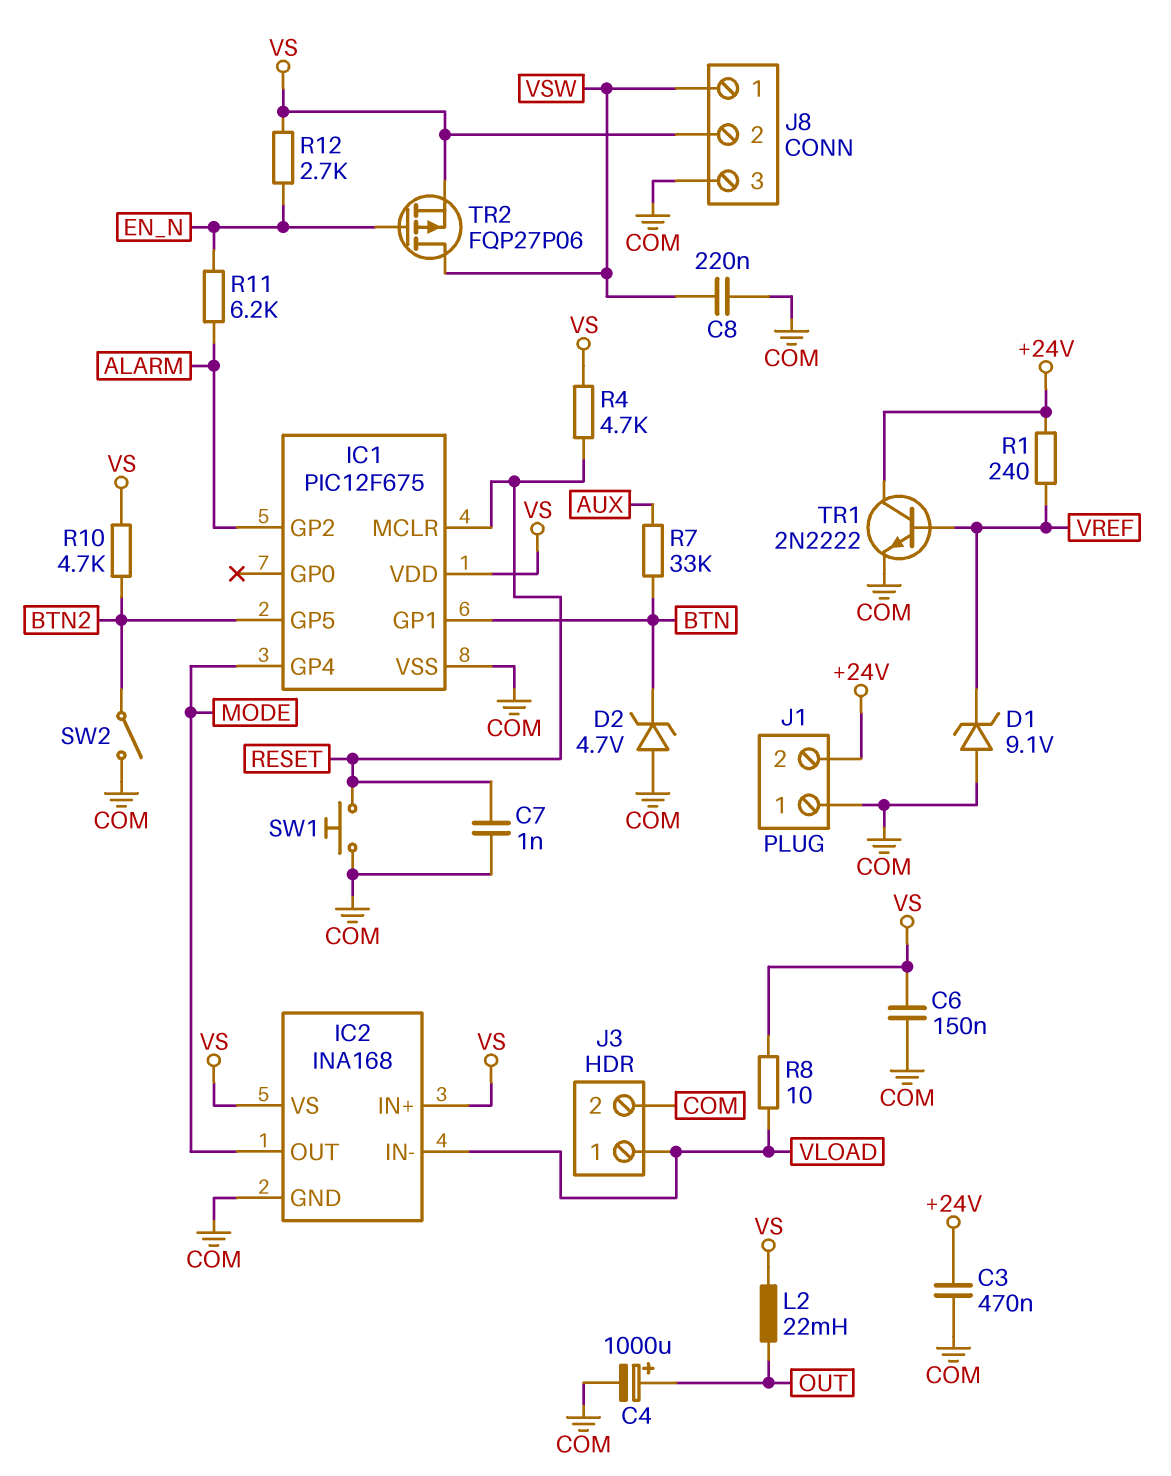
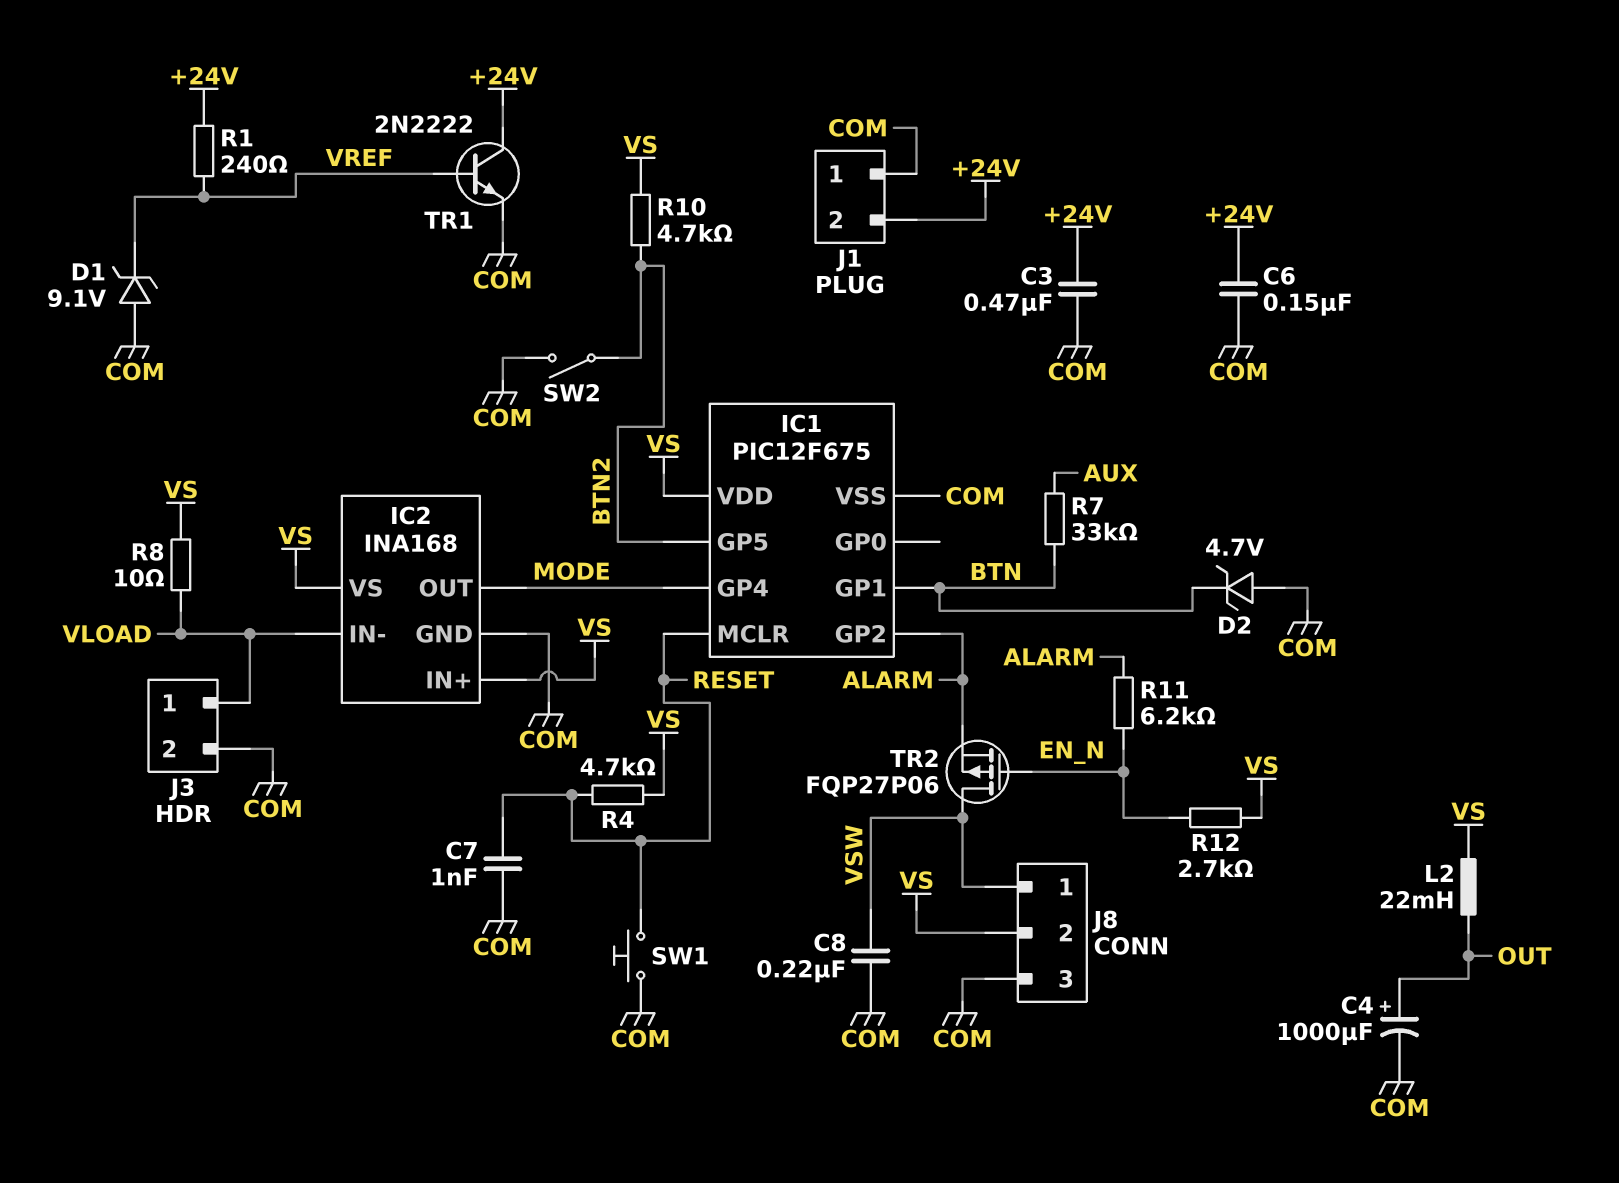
C6: 150nF (COM, VS) -> 150nF (+24V, COM)
TR2: PMOS FQP27P06 (G EN_N, D VSW, S VS) -> PMOS FQP27P06 (G EN_N, D VSW, S ALARM)

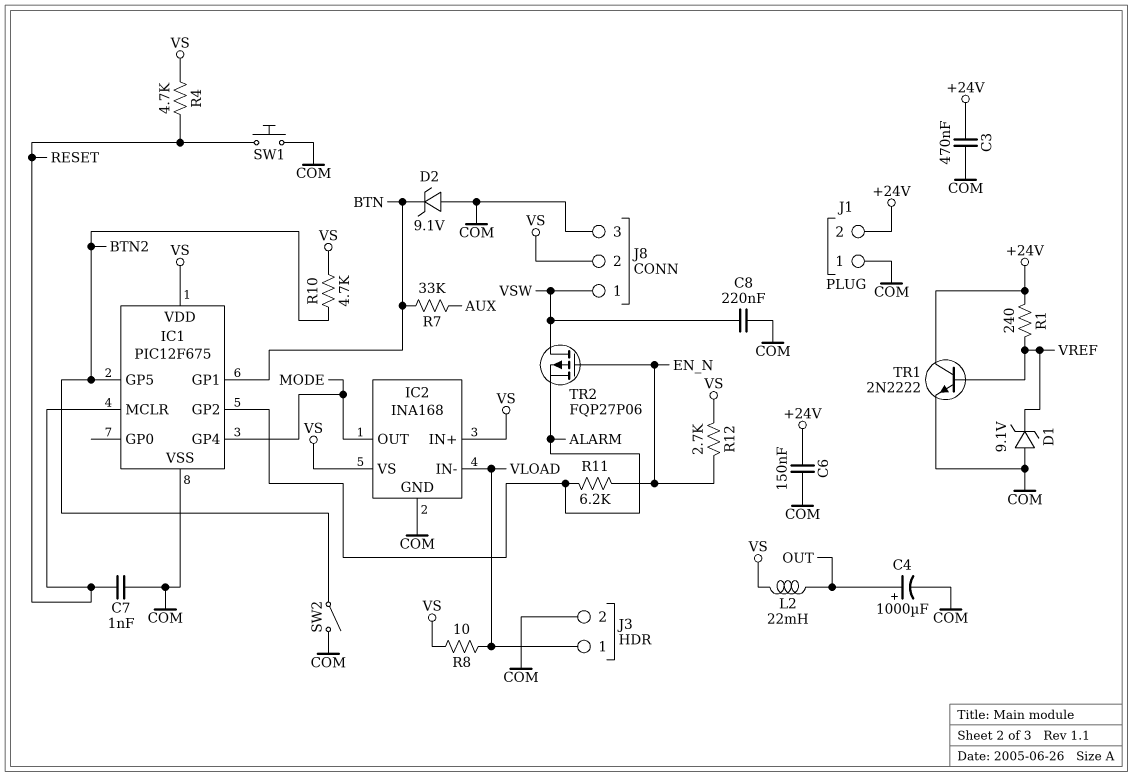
D2: zener 4.7V (A COM, K BTN) -> zener 9.1V (A COM, K BTN)

